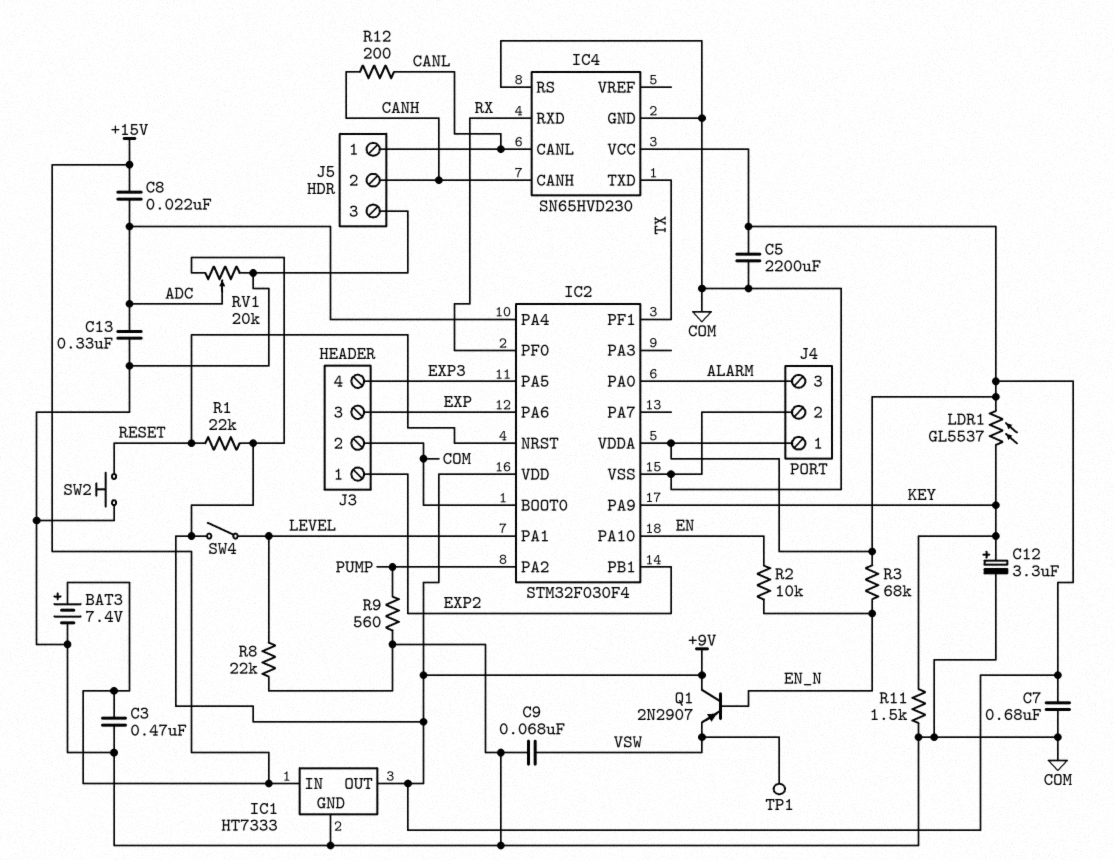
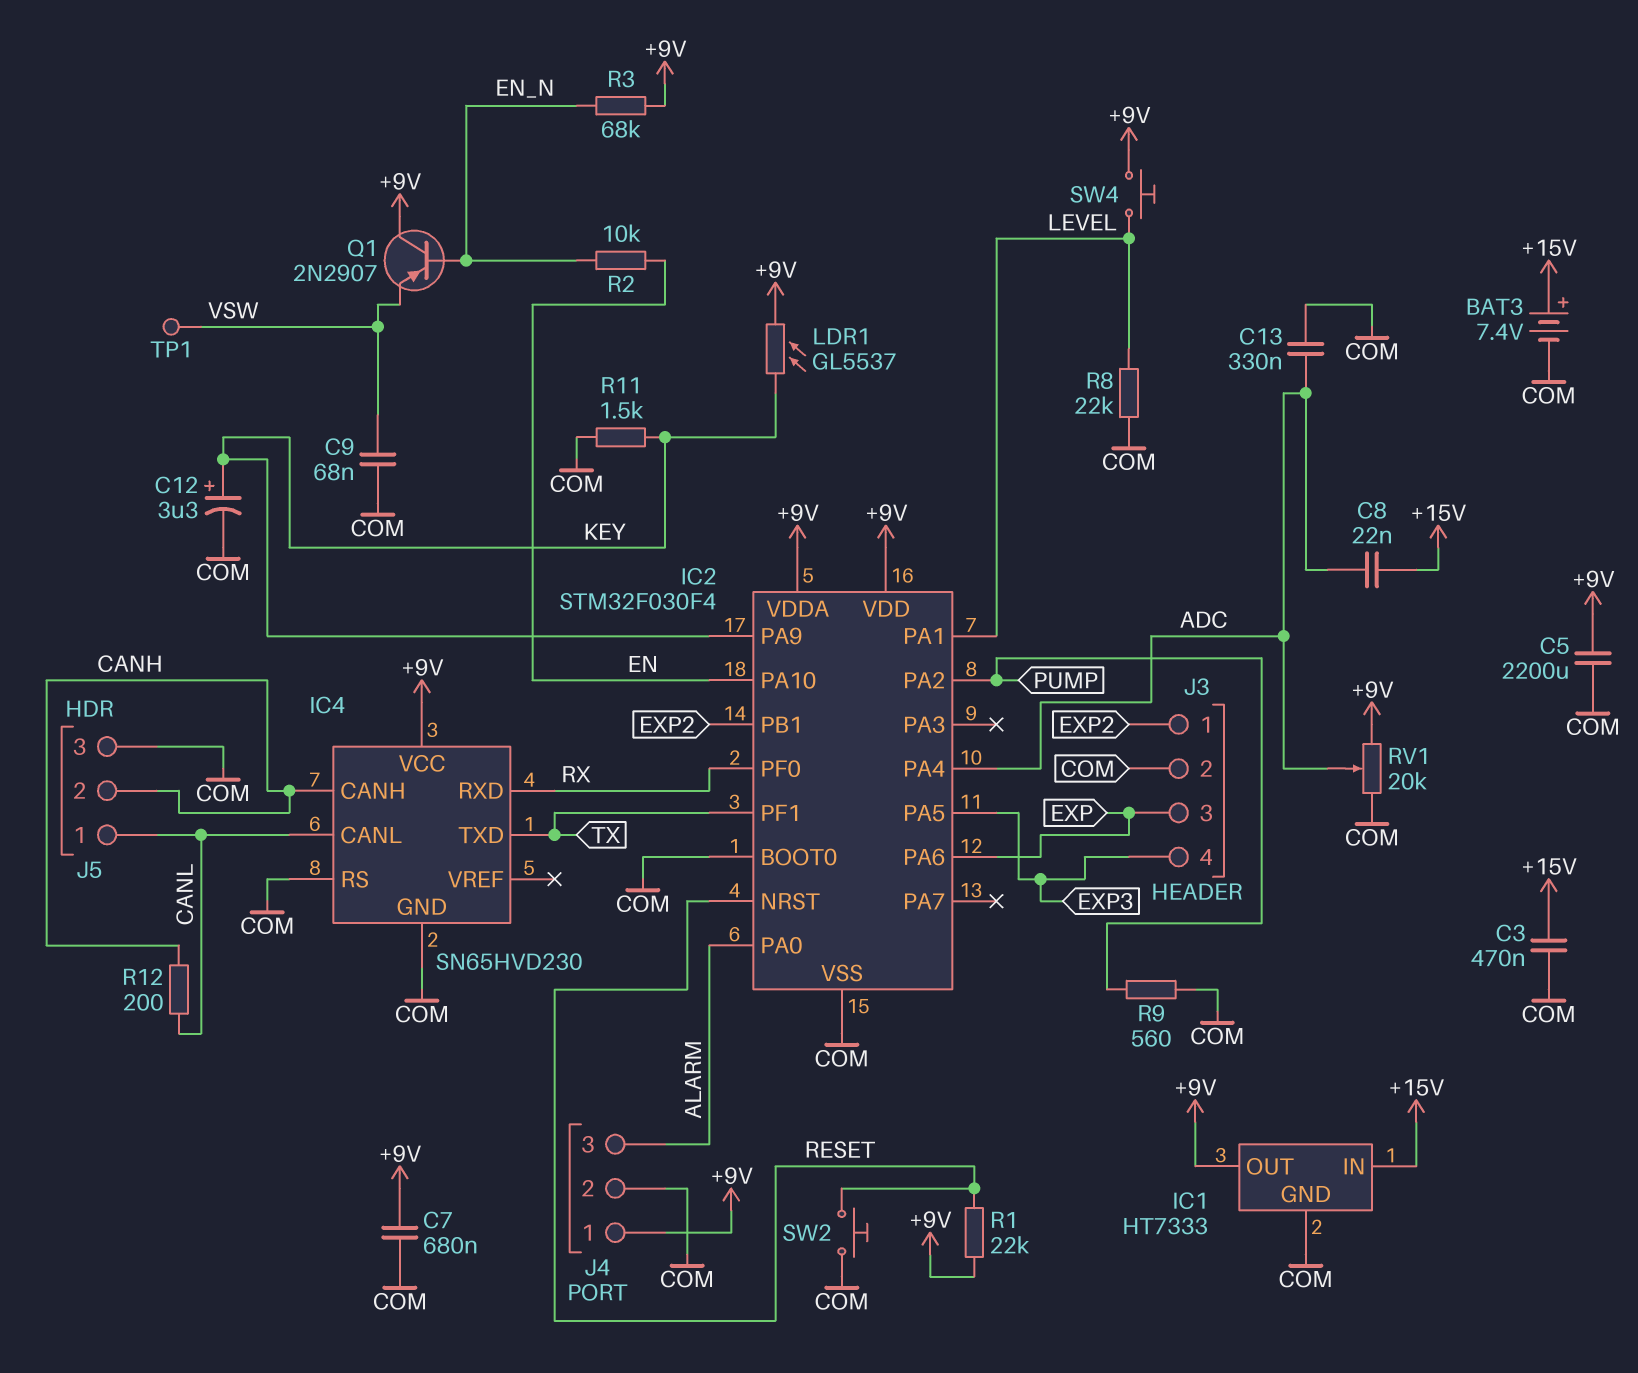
SW4: switch (+9V, LEVEL) -> button (+9V, LEVEL)

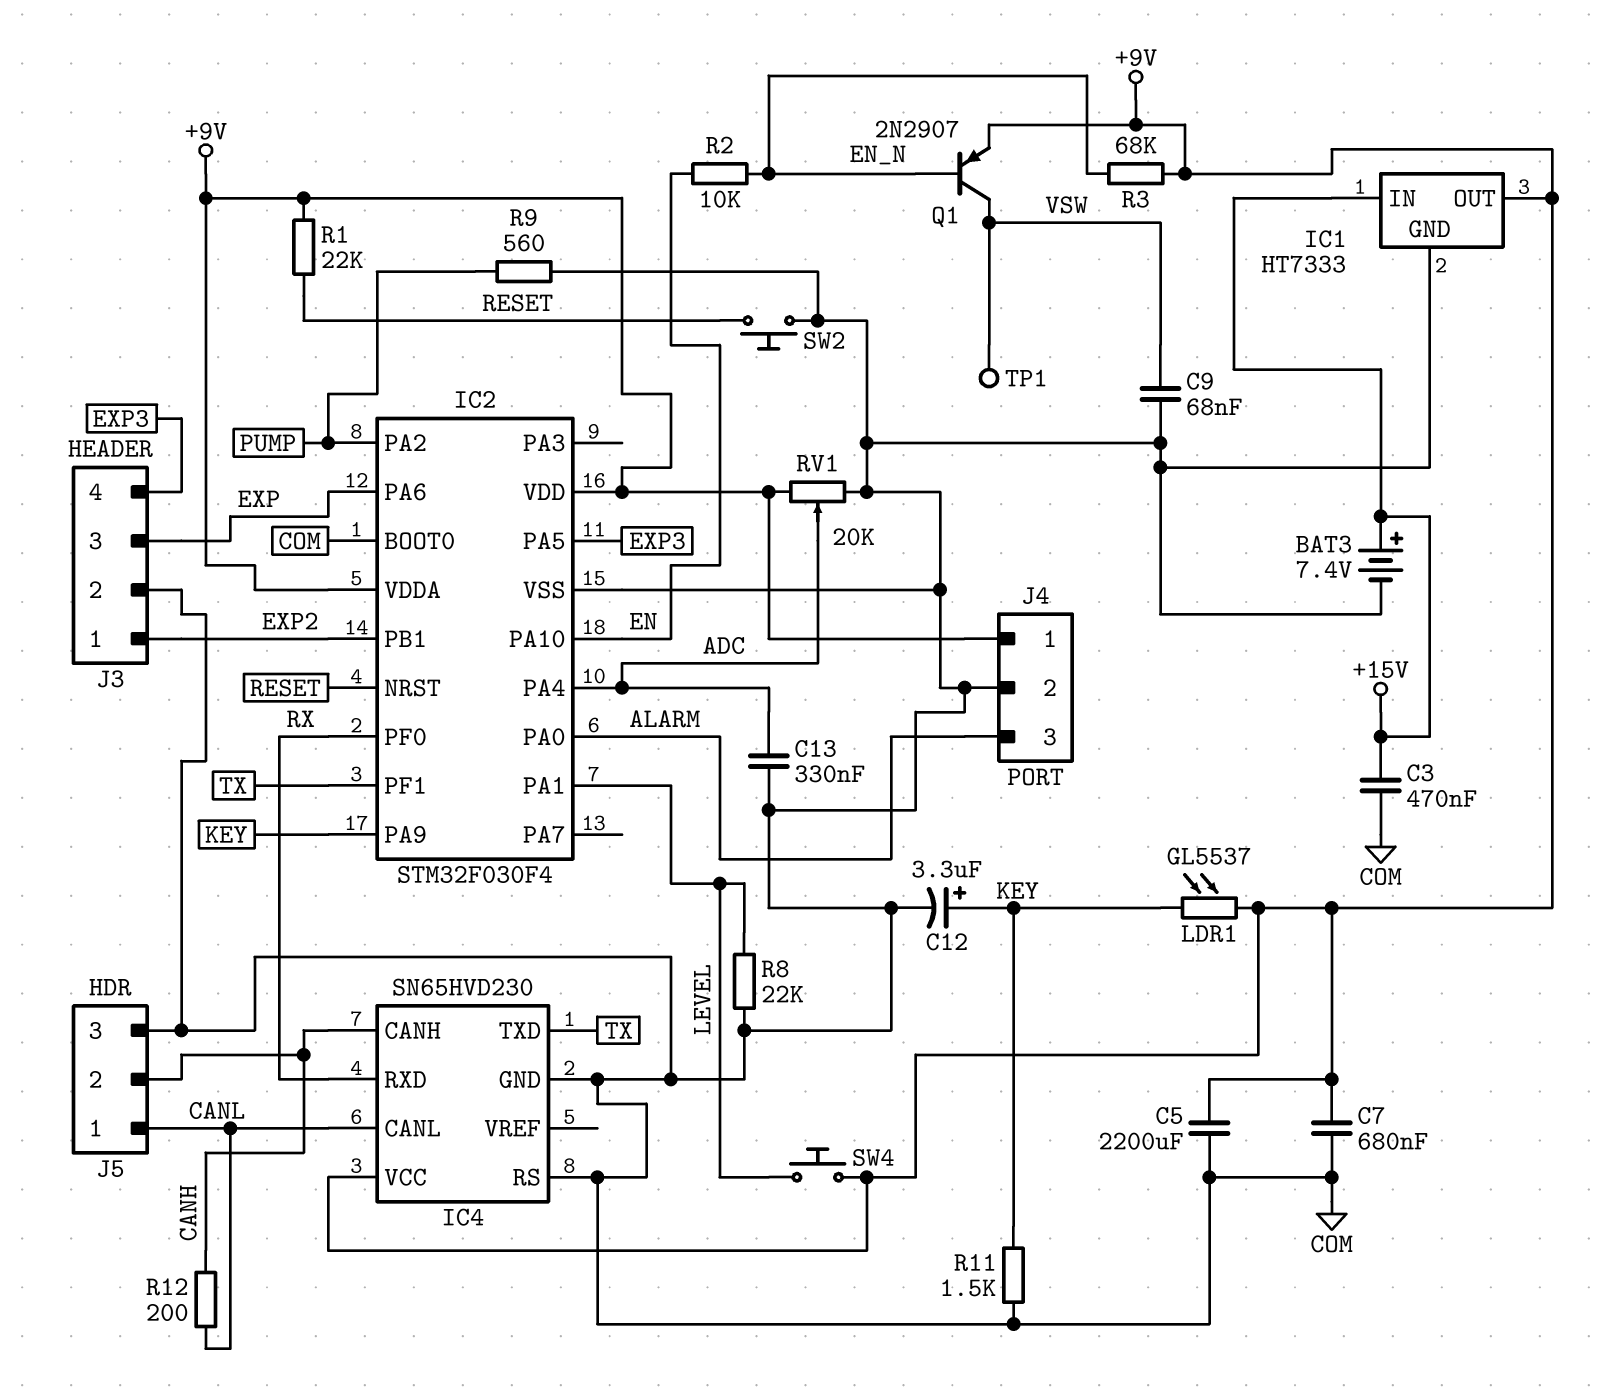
C8: 22nF (+15V, ADC) -> none
Q1: PNP 2N2907 (B EN_N, C +9V, E VSW) -> PNP 2N2907 (B EN_N, C VSW, E +9V)

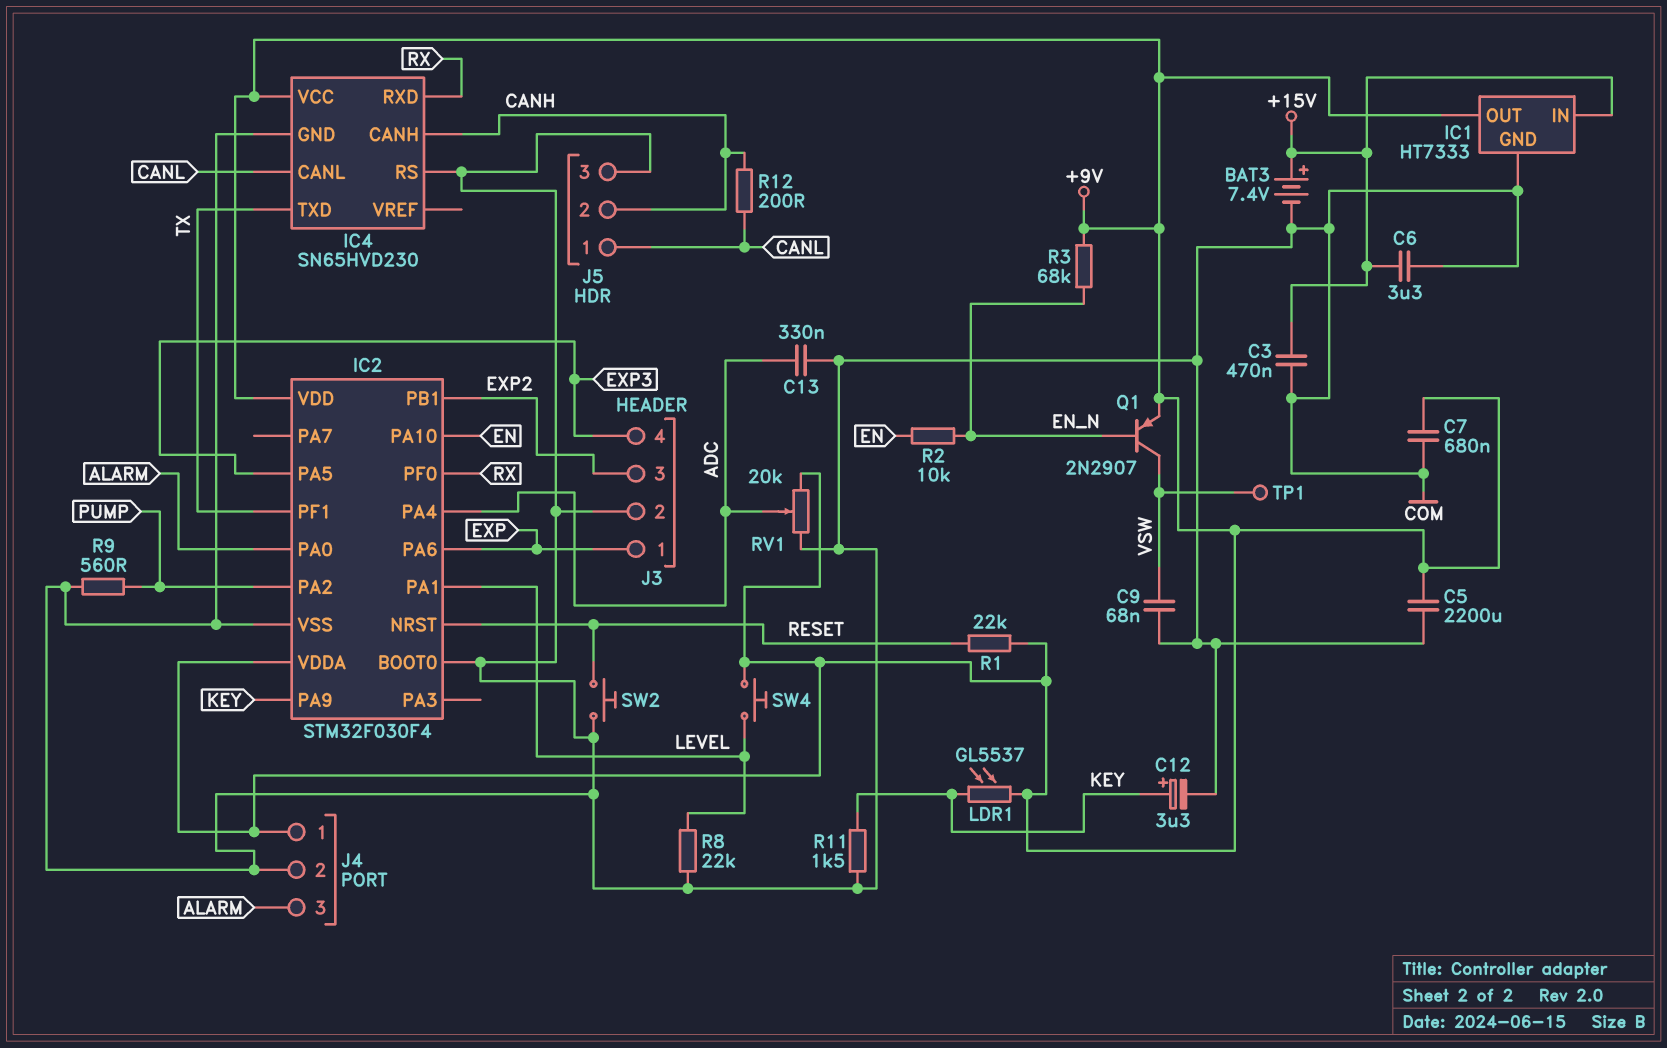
C6: none -> 3.3uF (+15V, COM)
J3 pin 1: EXP2 -> EXP
J3 pin 3: EXP -> EXP2

